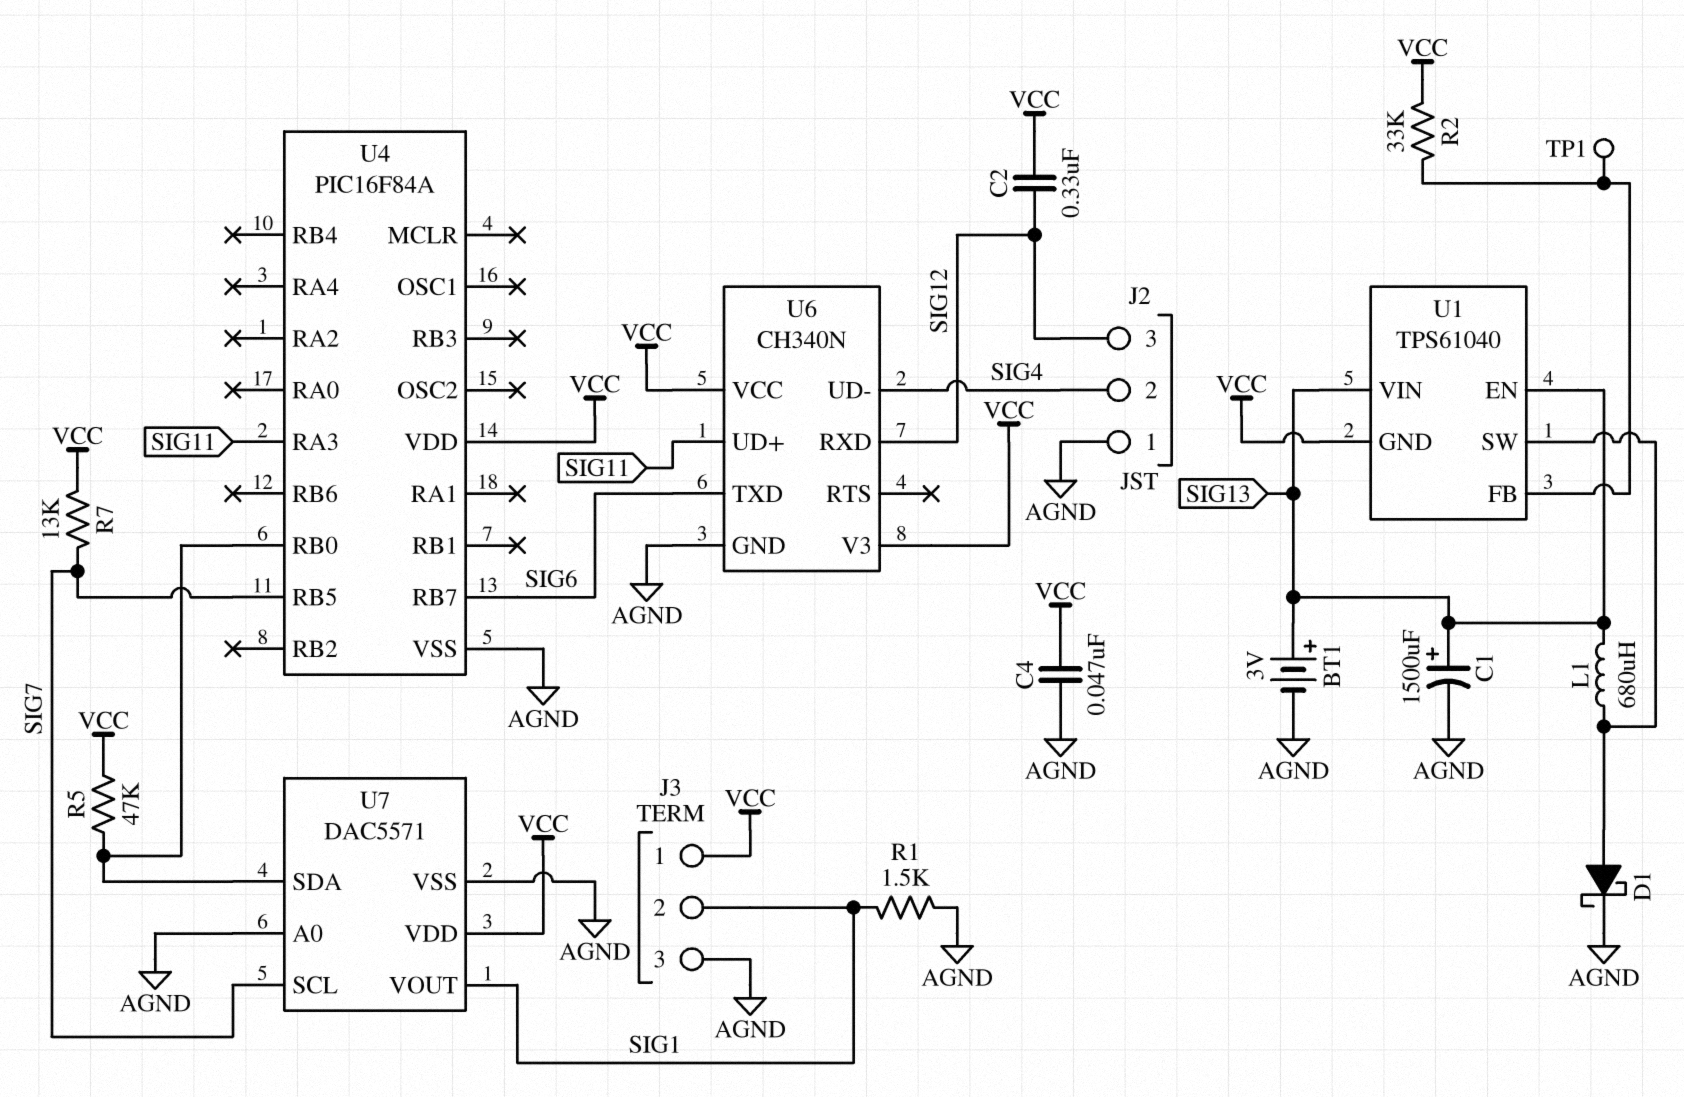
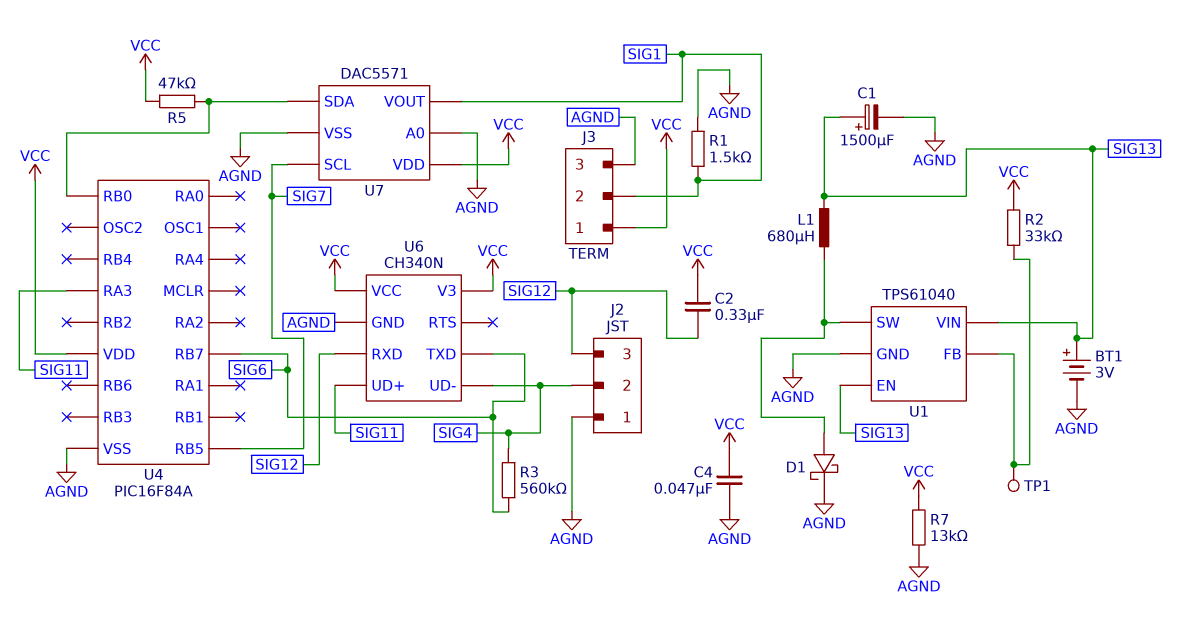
R3: none -> 560k (SIG4, SIG6)
R7: 13k (SIG7, VCC) -> 13k (AGND, VCC)
U1 pin GND: VCC -> AGND

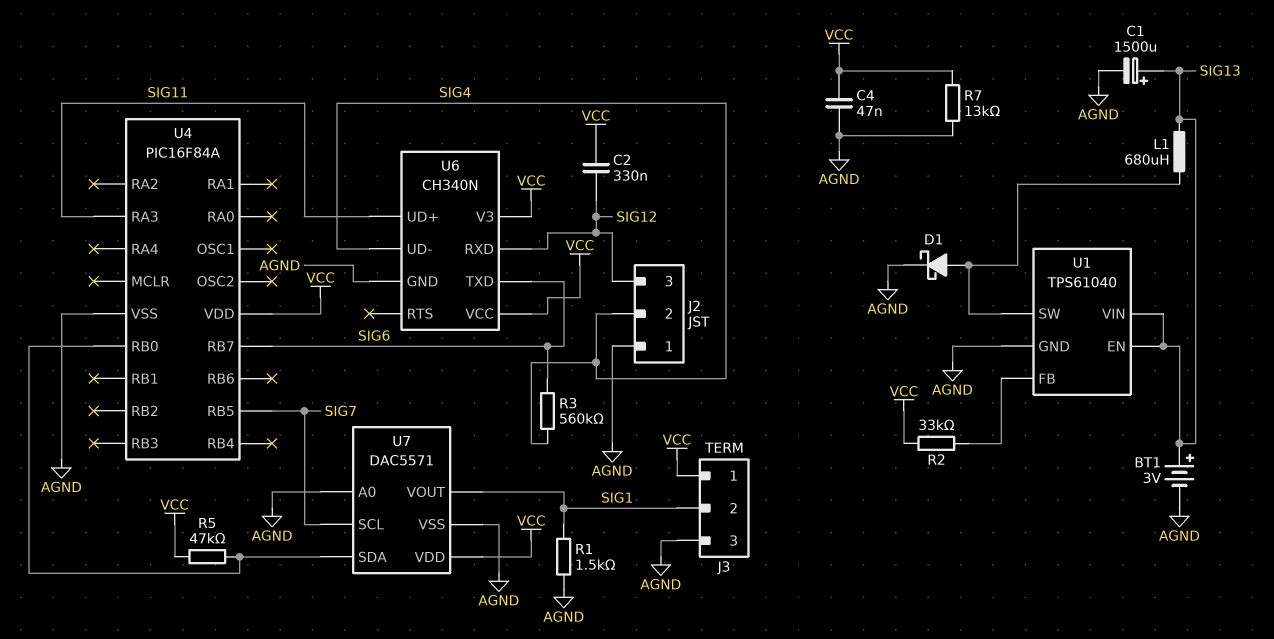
TP1: test point (U1/FB) -> none

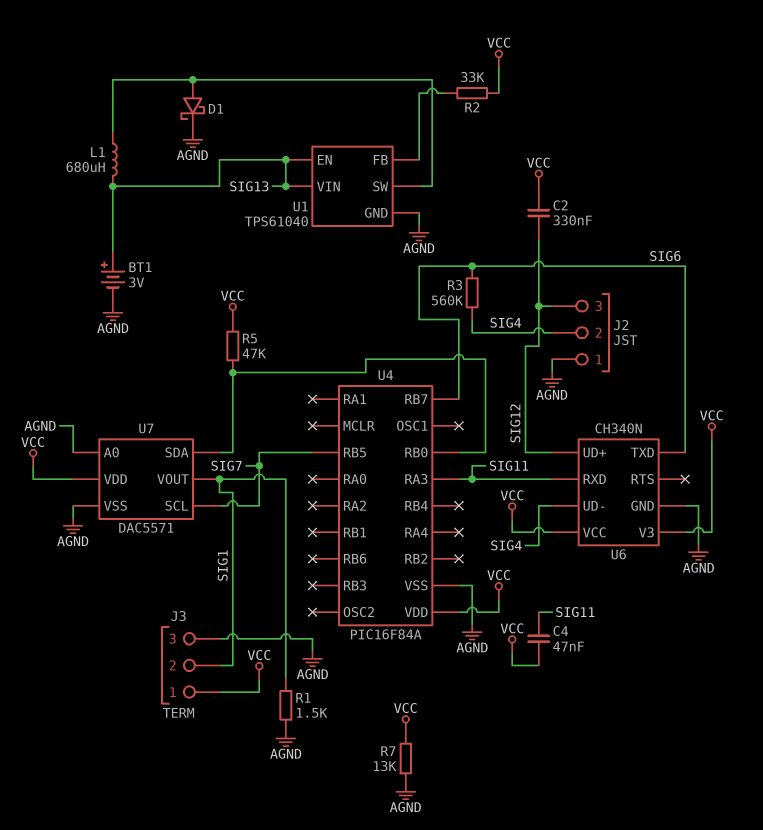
C1: 1500uF (plus SIG13, minus AGND) -> none
C4: 47nF (AGND, VCC) -> 47nF (SIG11, VCC)
U6 pin RXD: SIG12 -> SIG11
U6 pin UD+: SIG11 -> SIG12

